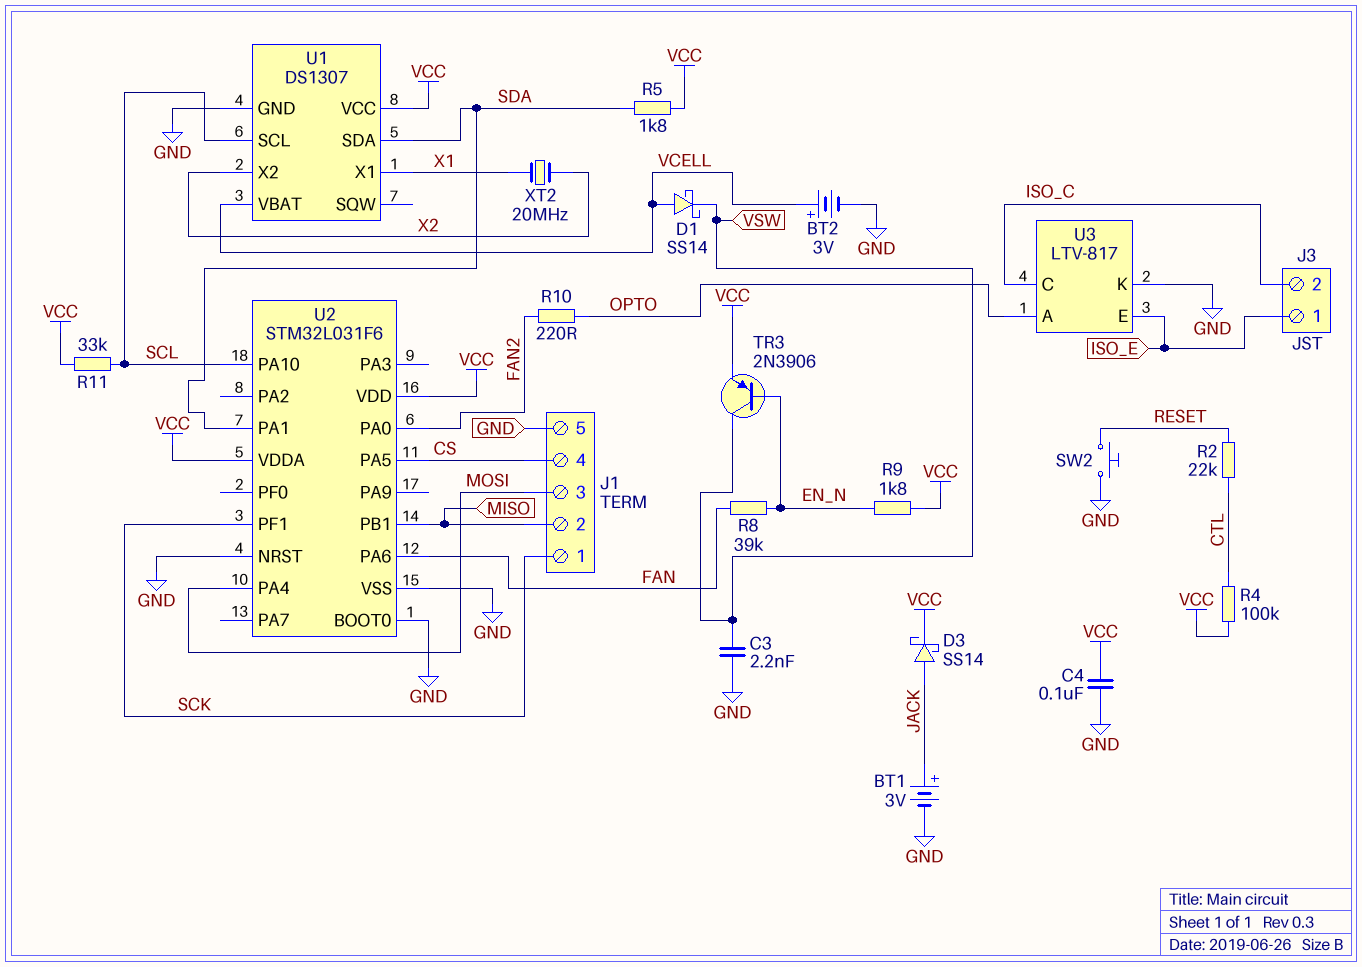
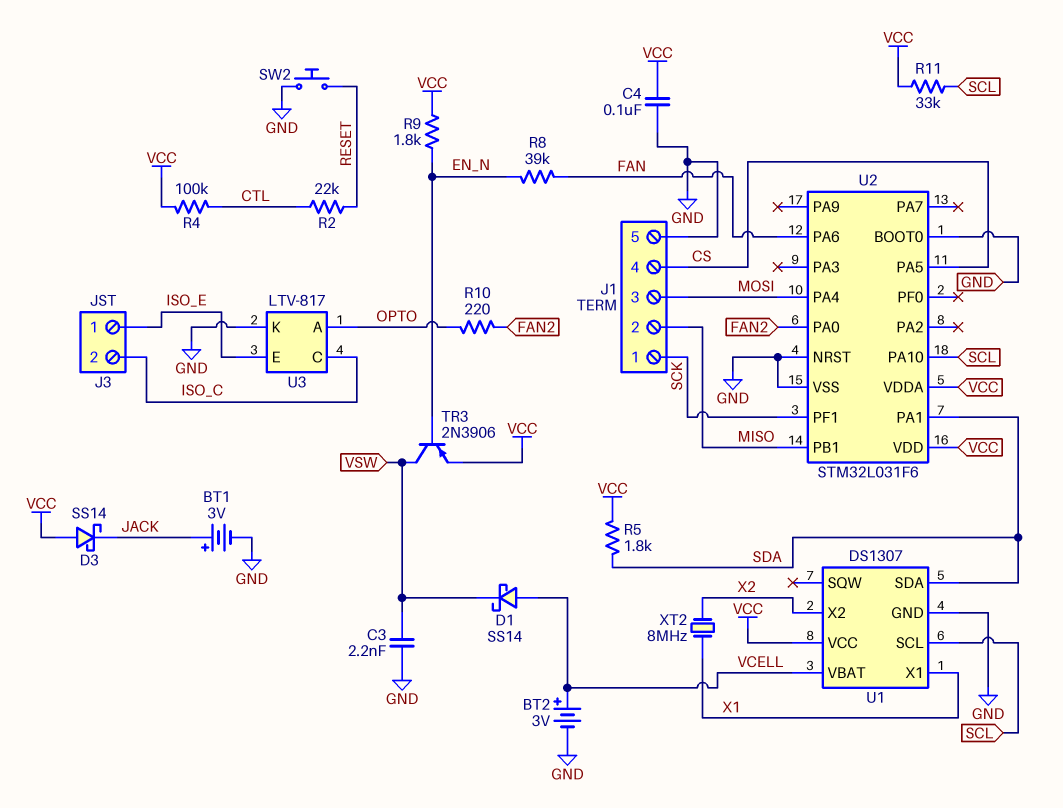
D3: schottky SS14 (A JACK, K VCC) -> schottky SS14 (A VCC, K JACK)
XT2: 20MHz (X1, X2) -> 8MHz (X1, X2)

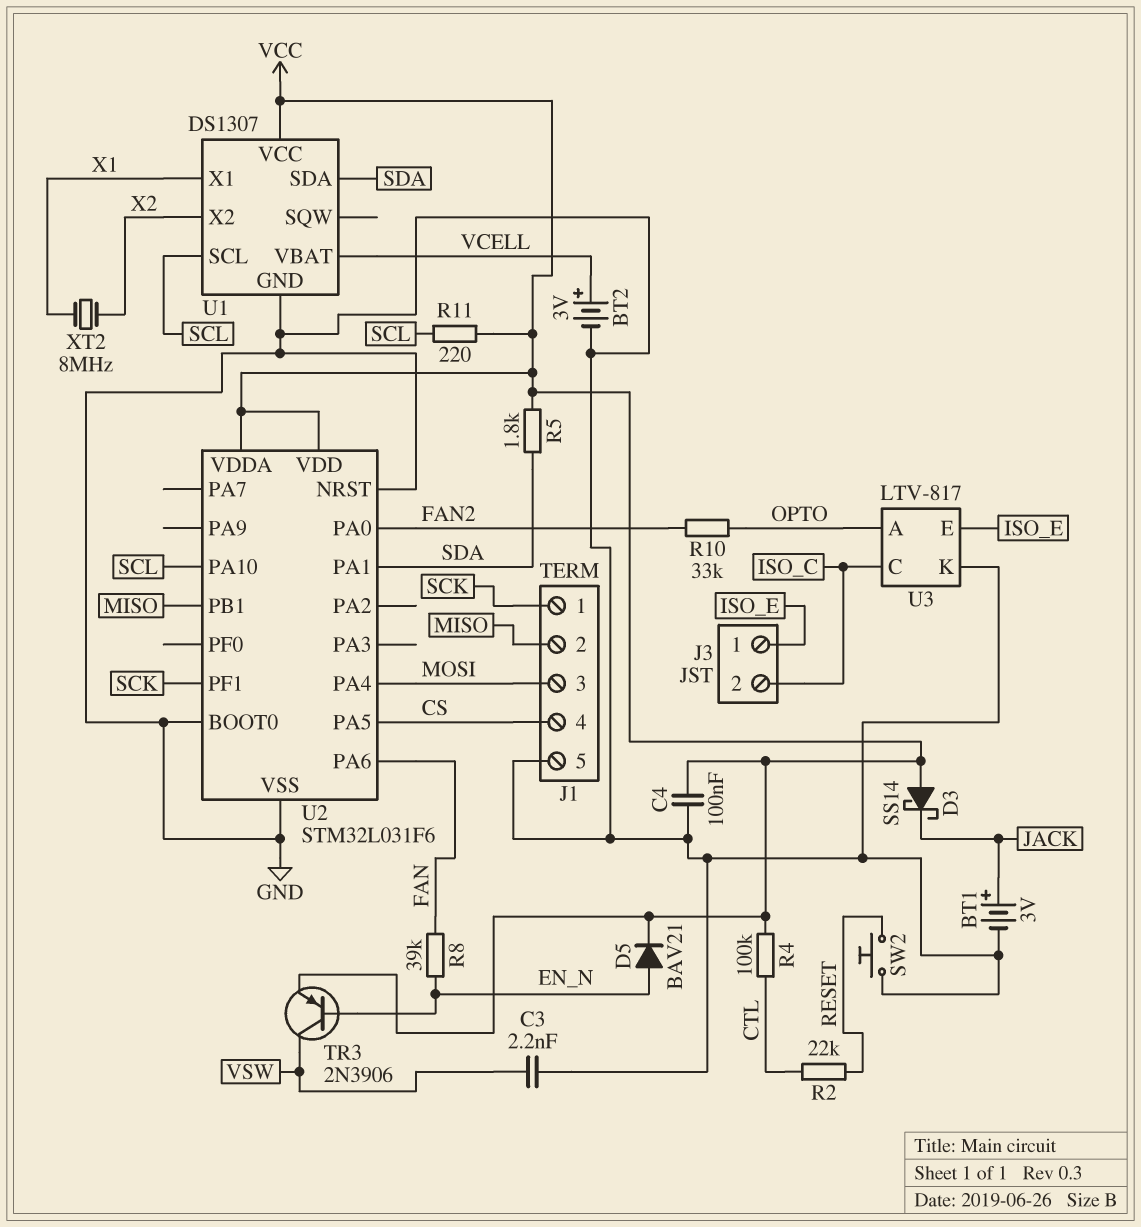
D1: schottky SS14 (A VCELL, K VSW) -> none
D5: none -> diode BAV21 (A EN_N, K VCC)
R9: 1.8k (EN_N, VCC) -> none
R10: 220 (FAN2, OPTO) -> 33k (FAN2, OPTO)
R11: 33k (SCL, VCC) -> 220 (SCL, VCC)

